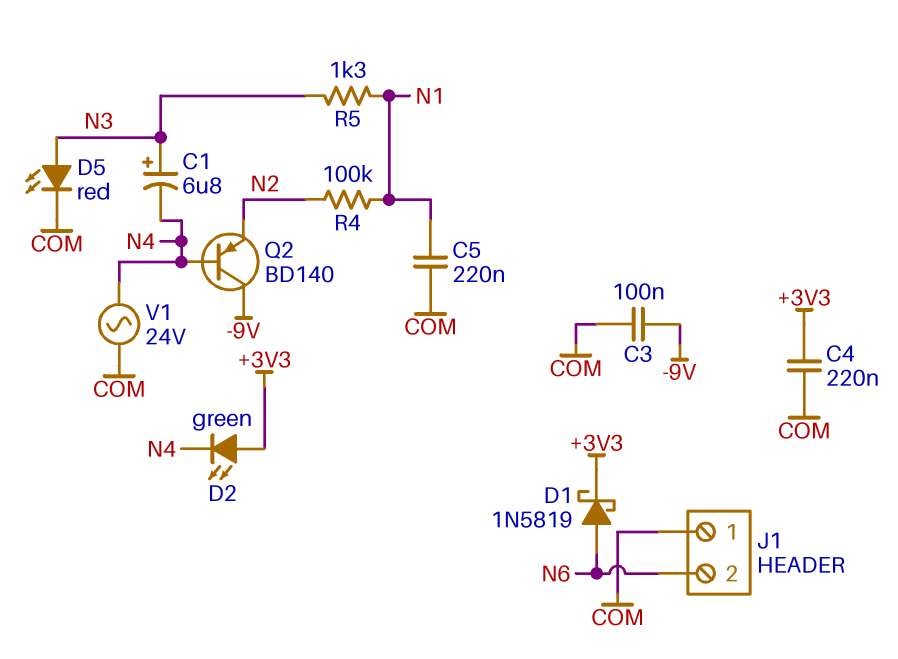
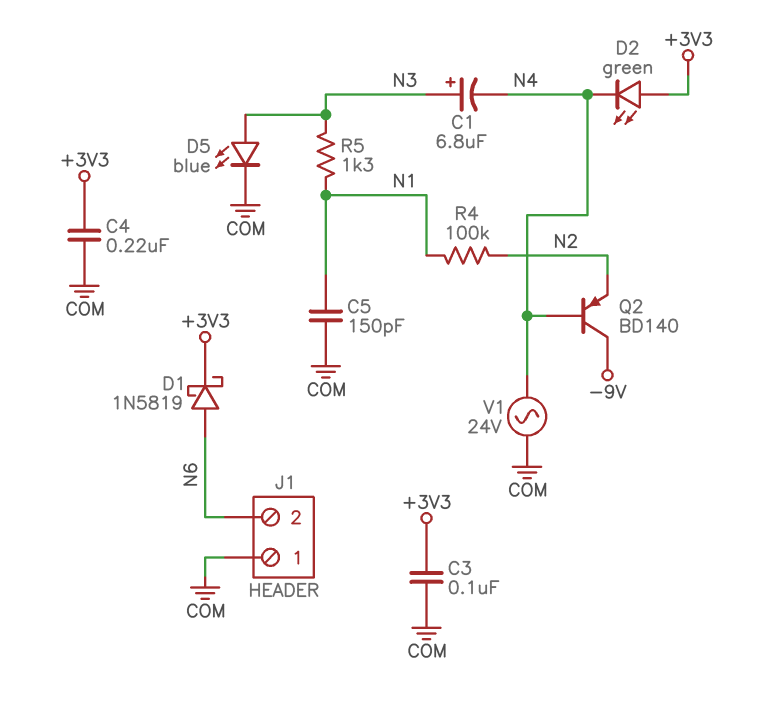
C3: 100nF (-9V, COM) -> 100nF (+3V3, COM)
C5: 220nF (COM, N1) -> 150pF (COM, N1)
D5: LED red (A N3, K COM) -> LED blue (A N3, K COM)

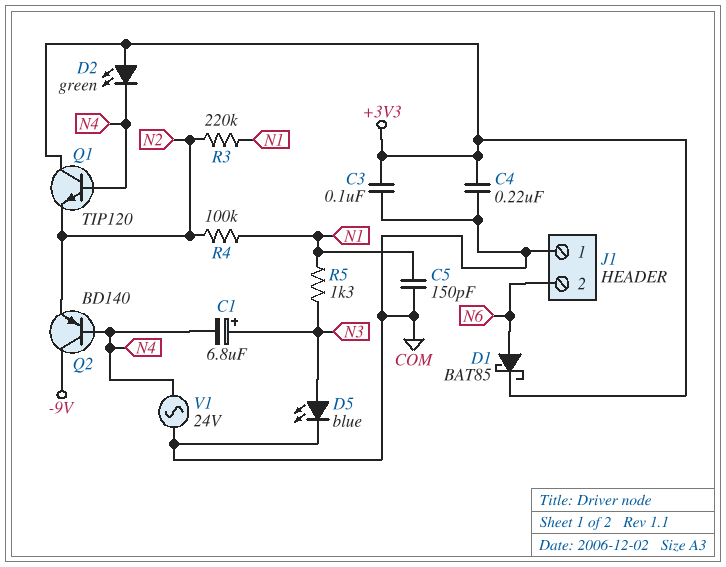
D1: schottky 1N5819 (A N6, K +3V3) -> schottky BAT85 (A N6, K +3V3)
Q1: none -> NPN TIP120 (B N4, C +3V3, E N2)
R3: none -> 220k (N1, N2)

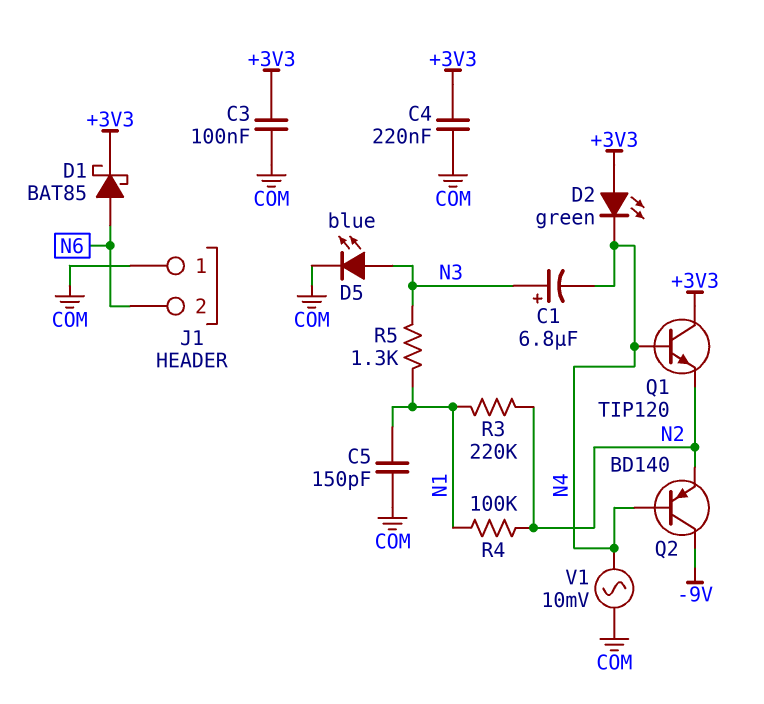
V1: AC 24V (COM, N4) -> AC 10mV (COM, N4)

